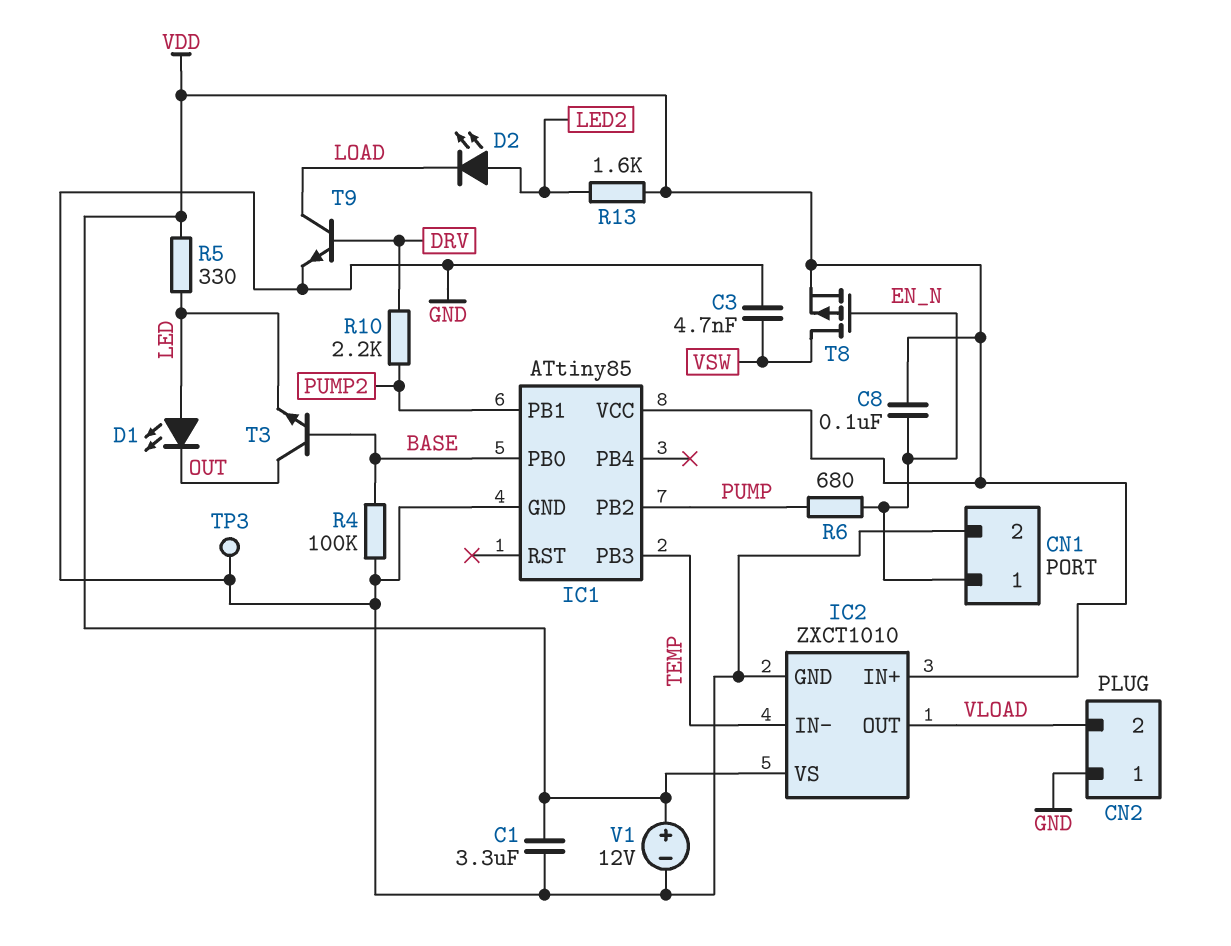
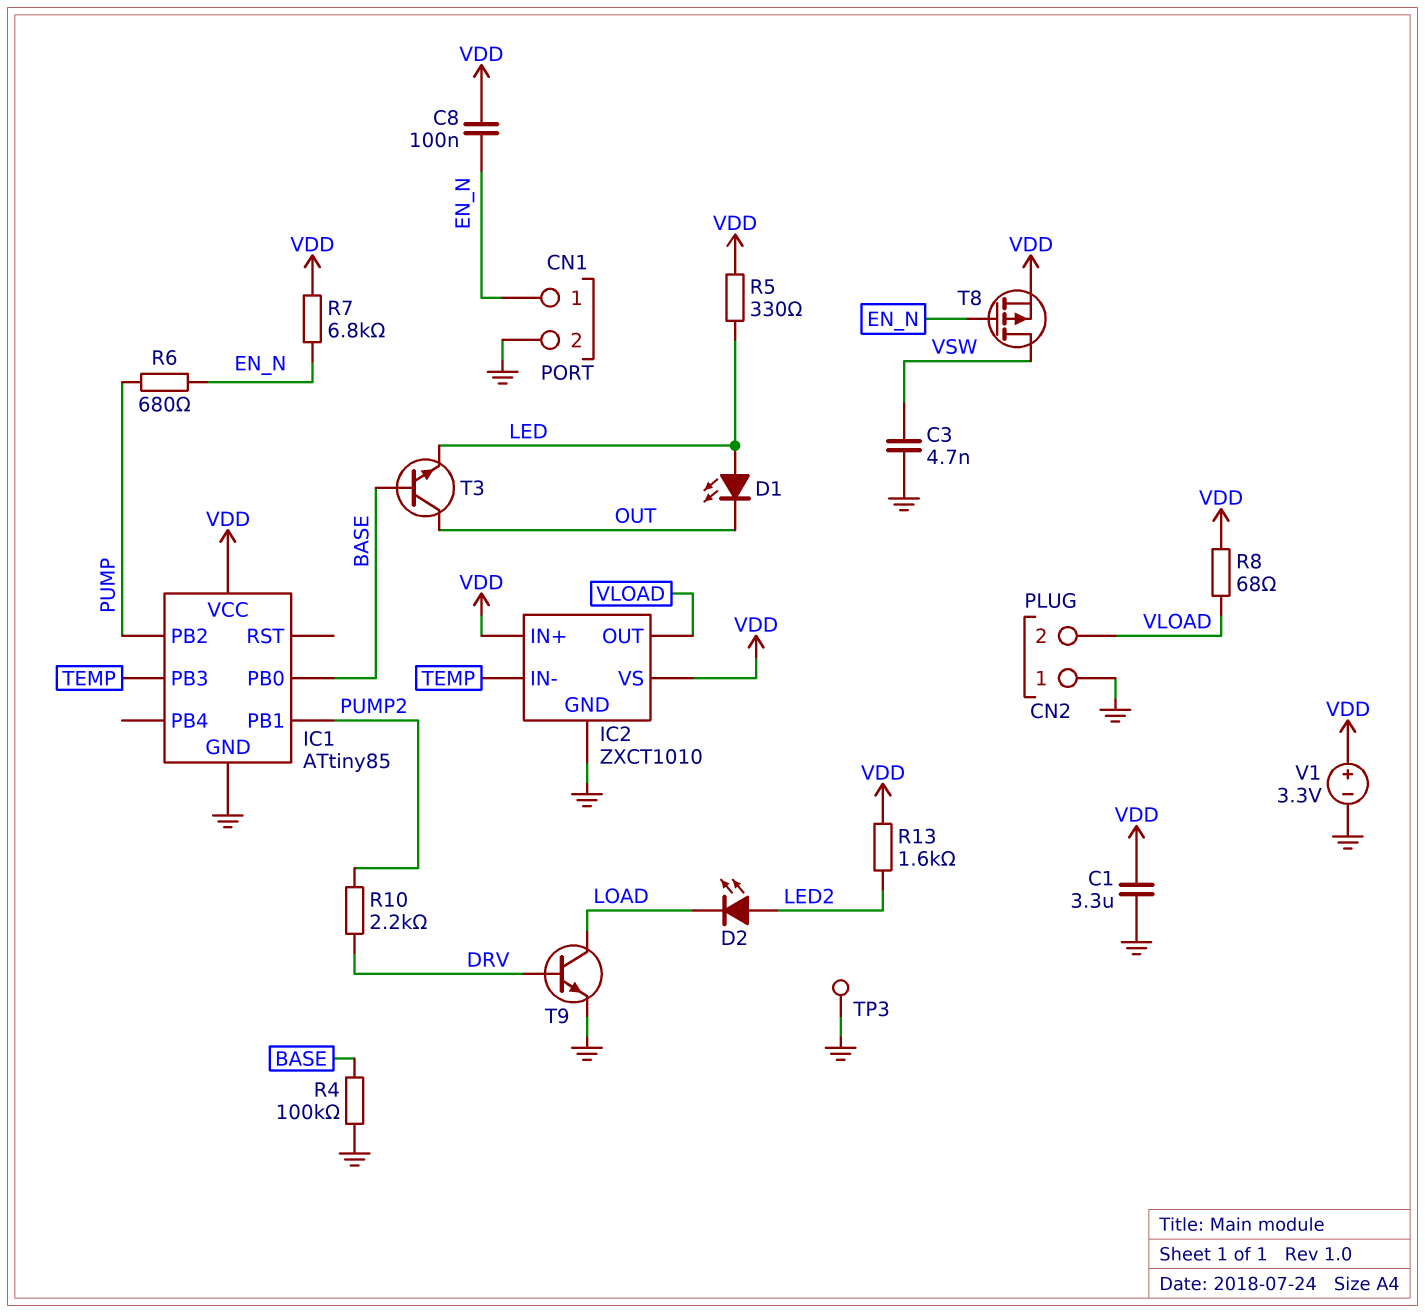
R7: none -> 6.8k (EN_N, VDD)
R8: none -> 68 (VDD, VLOAD)
V1: 12V (plus VDD, minus GND) -> 3.3V (plus VDD, minus GND)

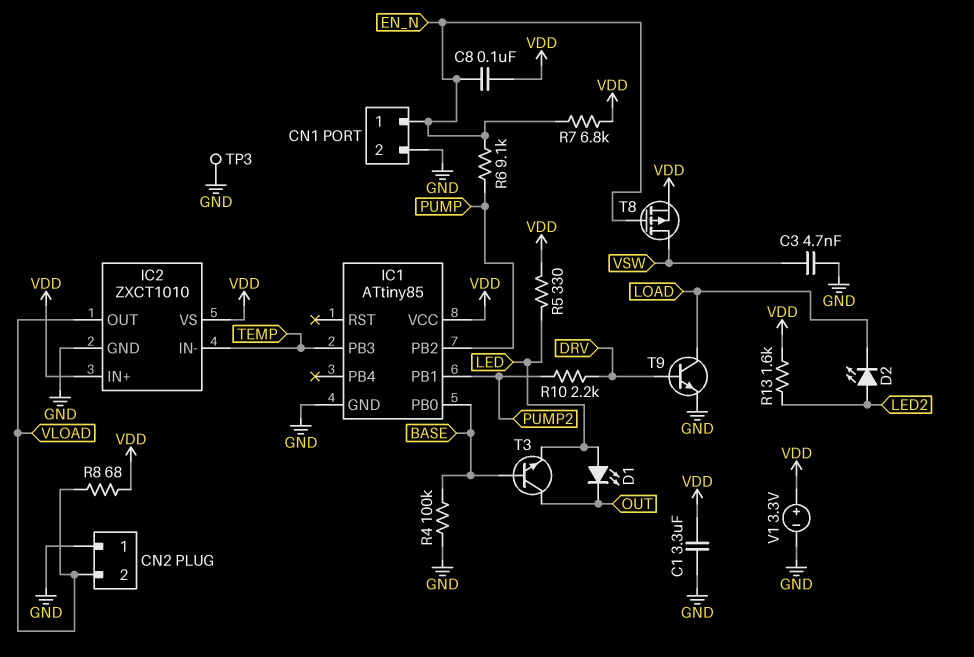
R6: 680 (EN_N, PUMP) -> 9.1k (EN_N, PUMP)

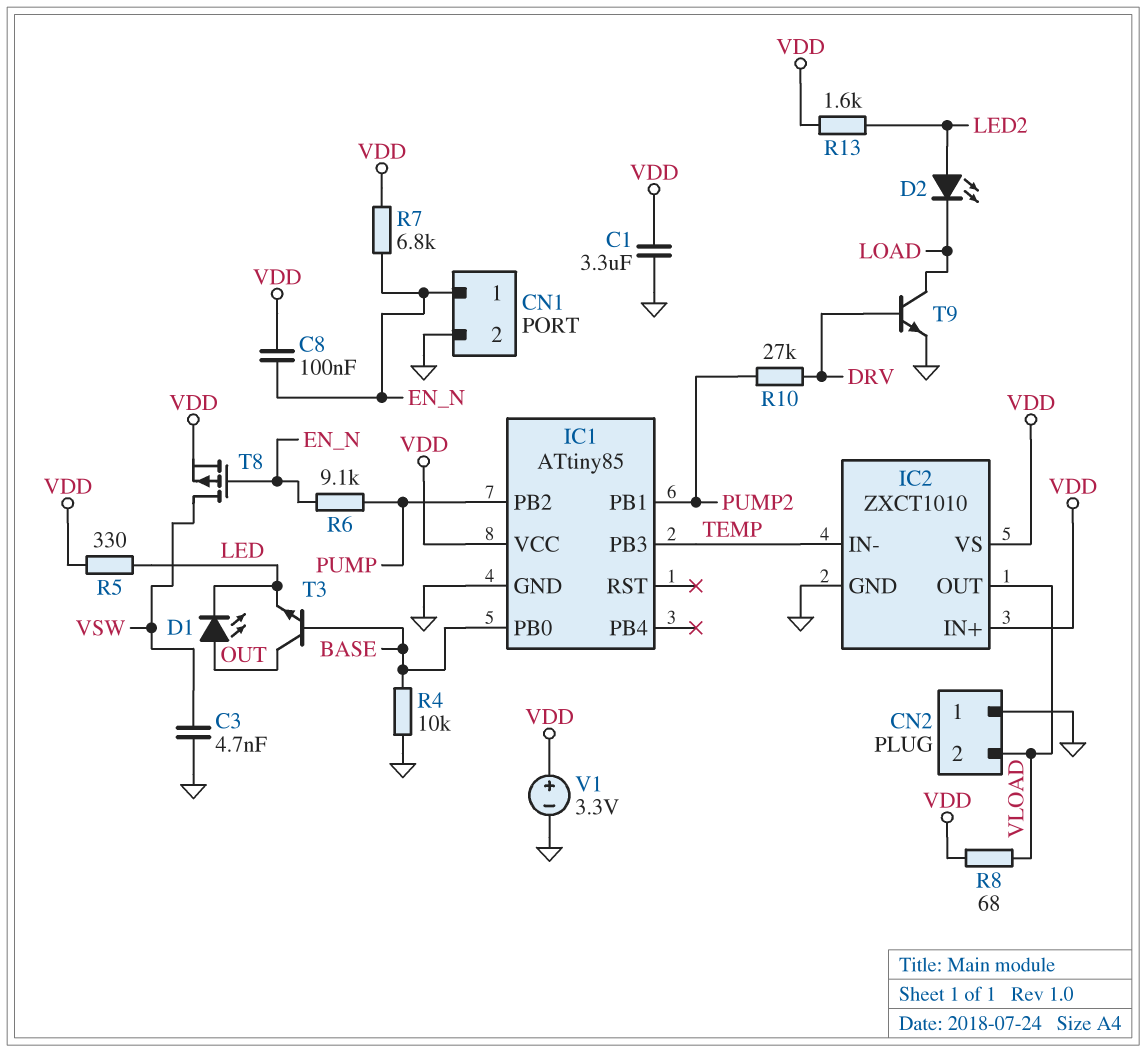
D1: LED (A LED, K OUT) -> LED (A OUT, K LED)
R4: 100k (BASE, GND) -> 10k (BASE, GND)
R10: 2.2k (DRV, PUMP2) -> 27k (DRV, PUMP2)
TP3: test point (GND) -> none

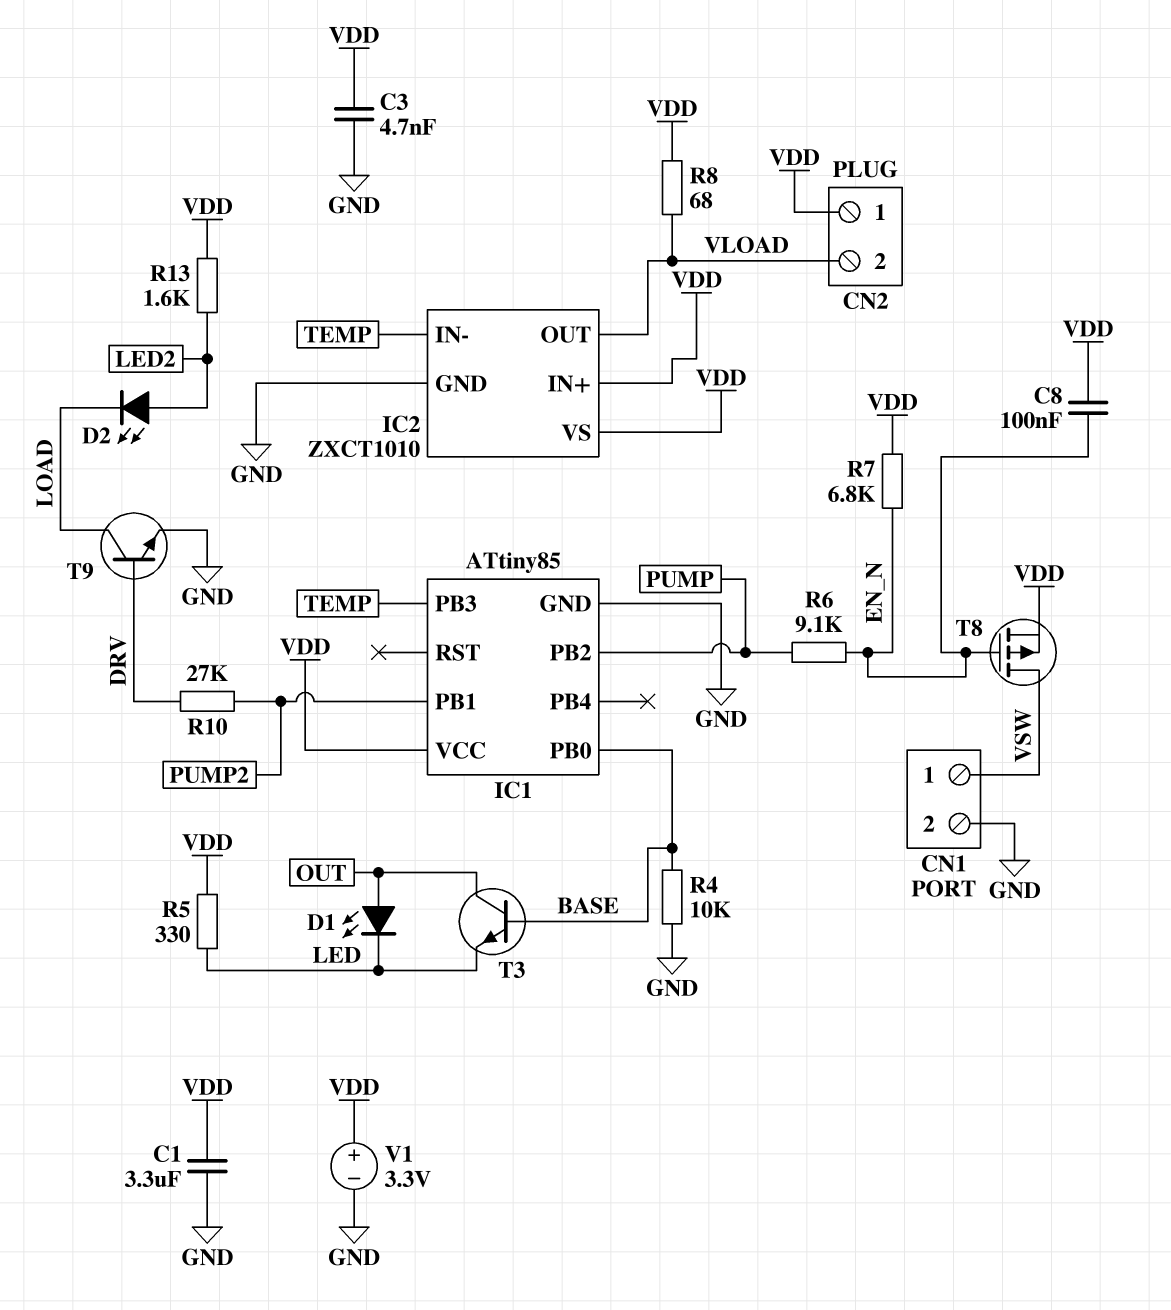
C3: 4.7nF (GND, VSW) -> 4.7nF (GND, VDD)
CN1 pin 1: EN_N -> VSW
CN2 pin 1: GND -> VDD

